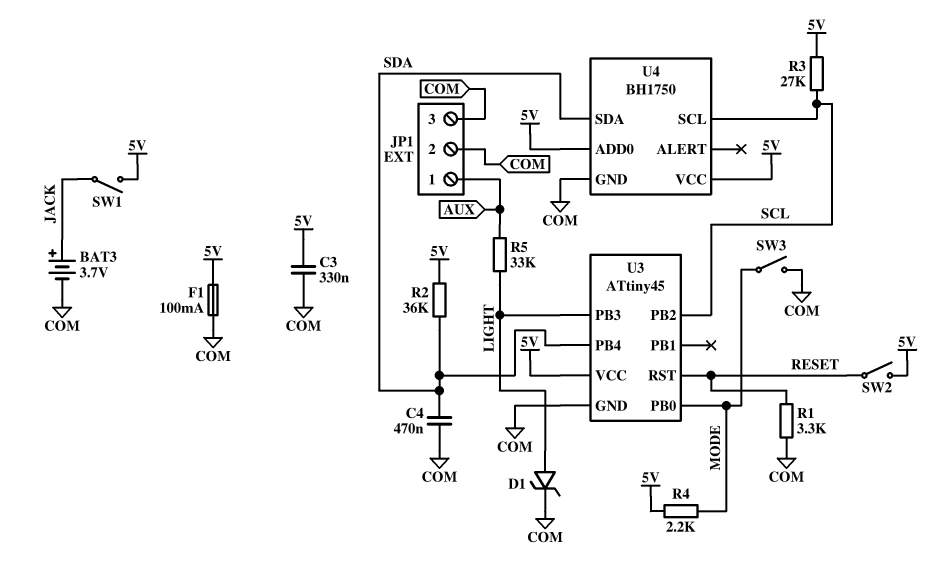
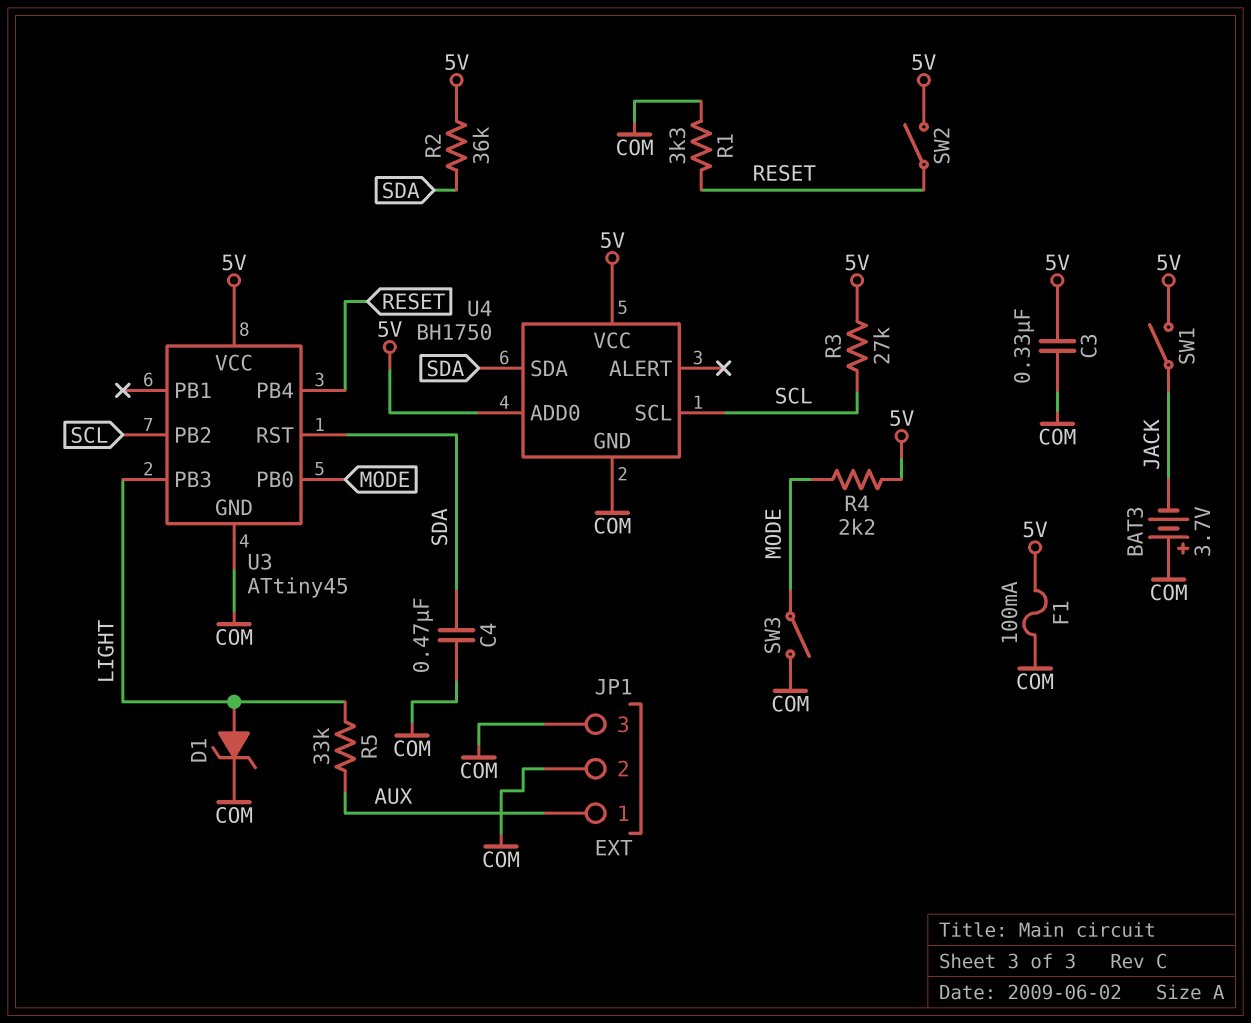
BAT3: 3.7V (plus JACK, minus COM) -> 3.7V (plus COM, minus JACK)
U3 pin PB4: SDA -> RESET
U3 pin RST: RESET -> SDA

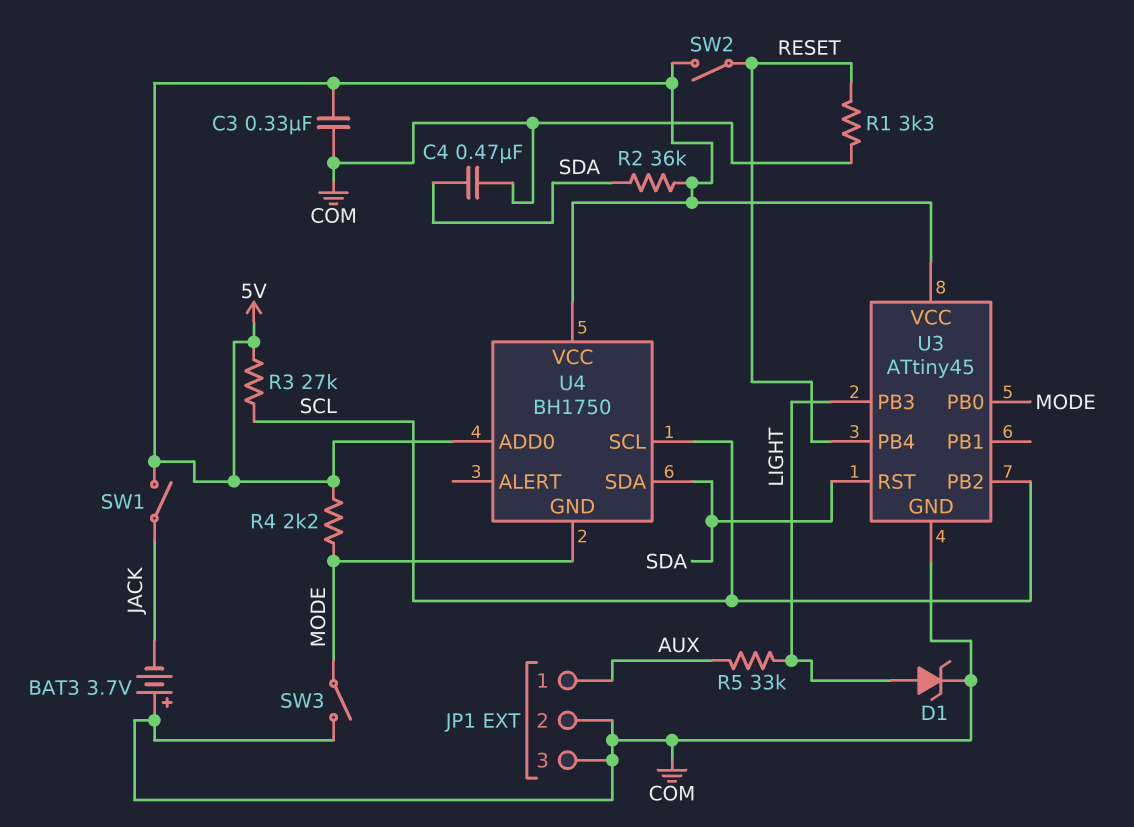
F1: 100mA (5V, COM) -> none
U4 pin GND: COM -> MODE

